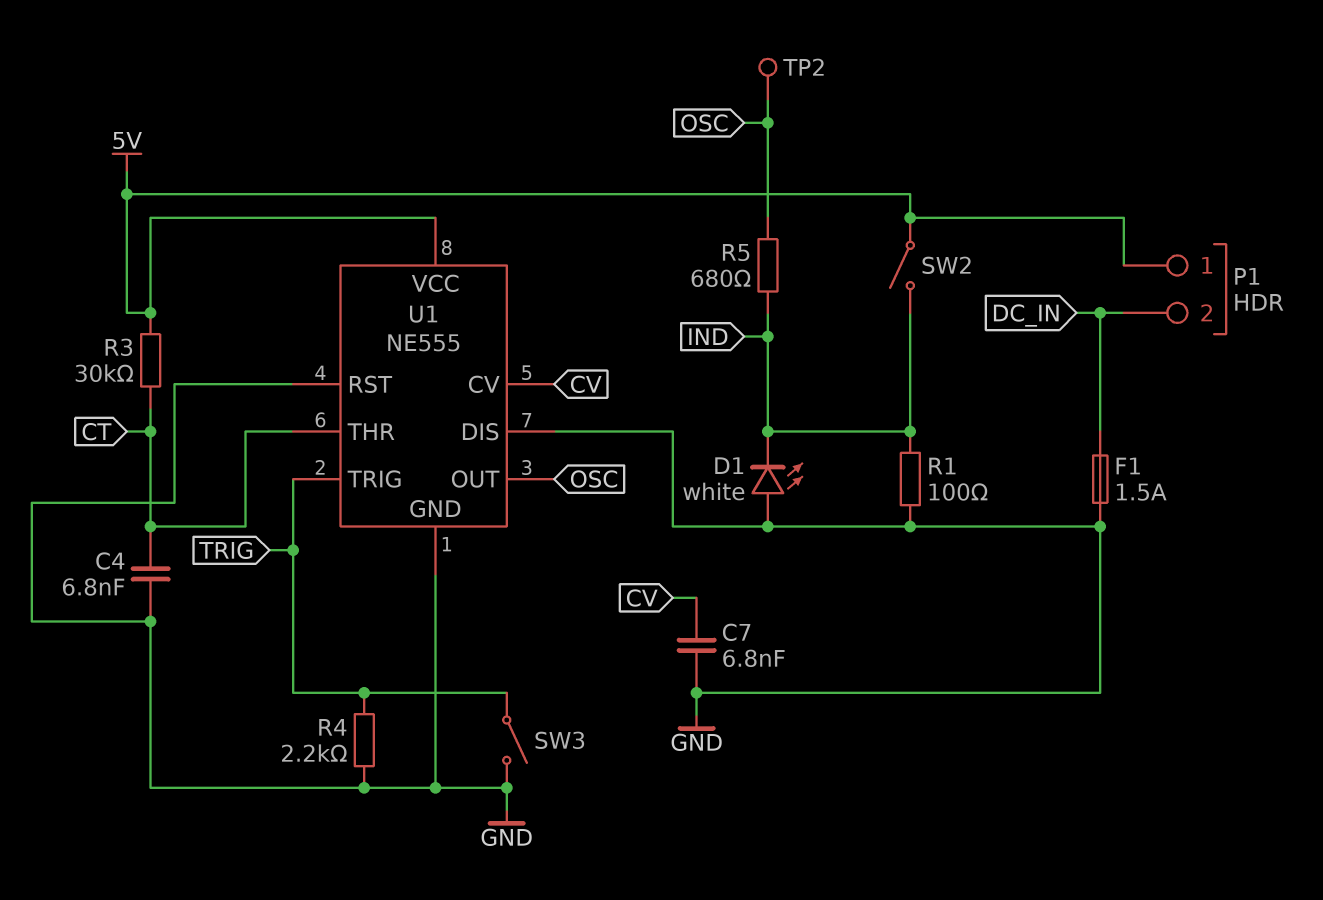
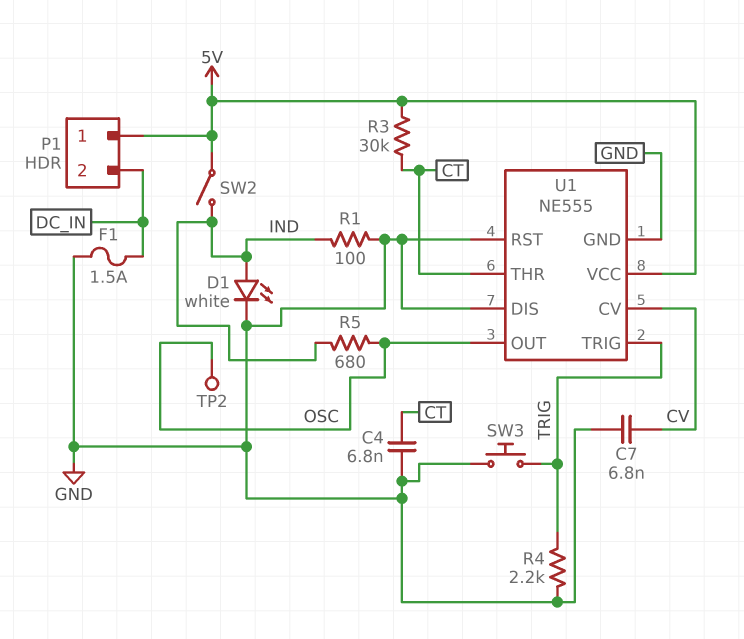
D1: LED white (A GND, K IND) -> LED white (A IND, K GND)
SW3: switch (GND, TRIG) -> button (GND, TRIG)

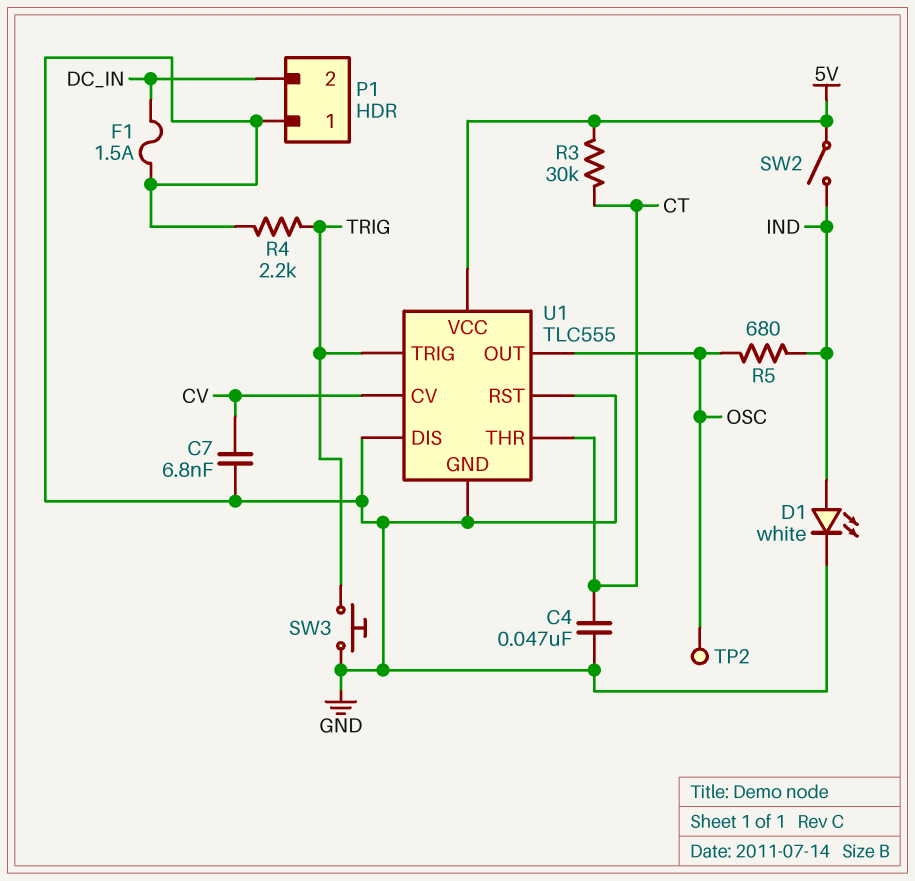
C4: 6.8nF (CT, GND) -> 47nF (CT, GND)
P1 pin 1: 5V -> GND
R1: 100 (GND, IND) -> none
U1: NE555 -> TLC555

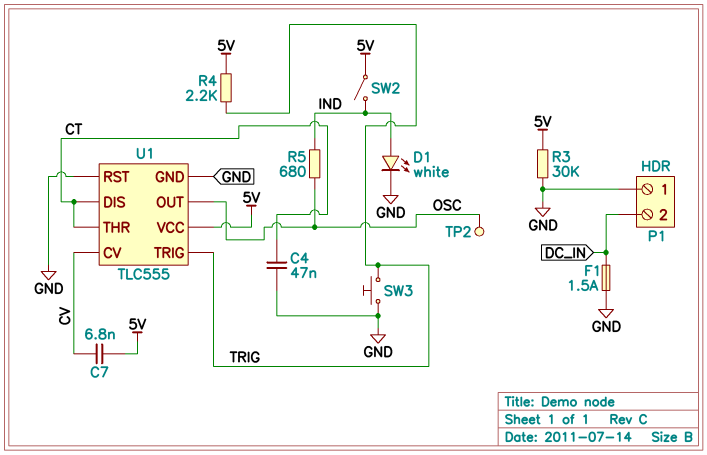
C7: 6.8nF (CV, GND) -> 6.8nF (5V, CV)
R3: 30k (5V, CT) -> 30k (5V, GND)
R4: 2.2k (GND, TRIG) -> 2.2k (5V, TRIG)
U1 pin DIS: GND -> CT

